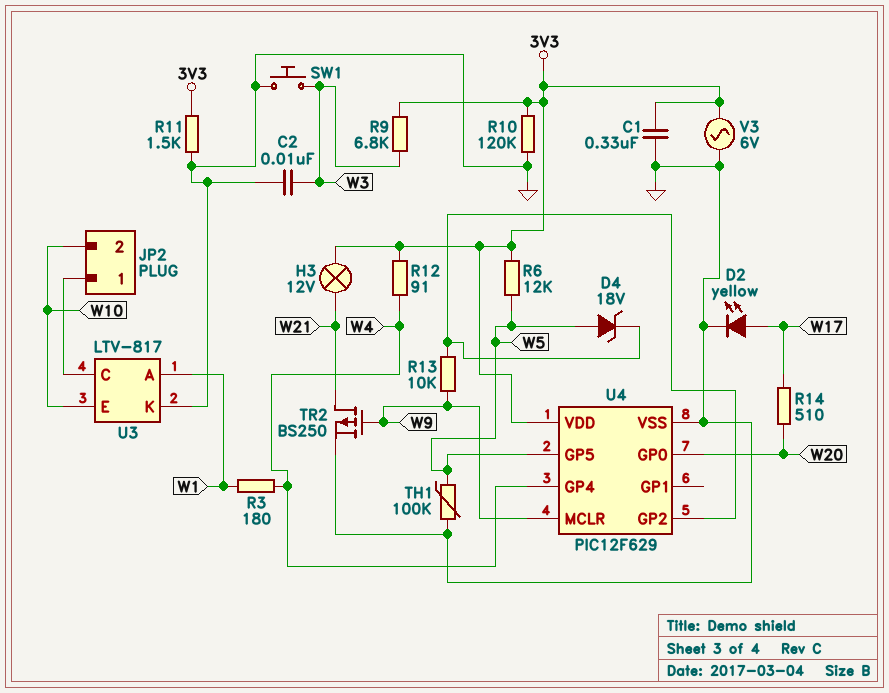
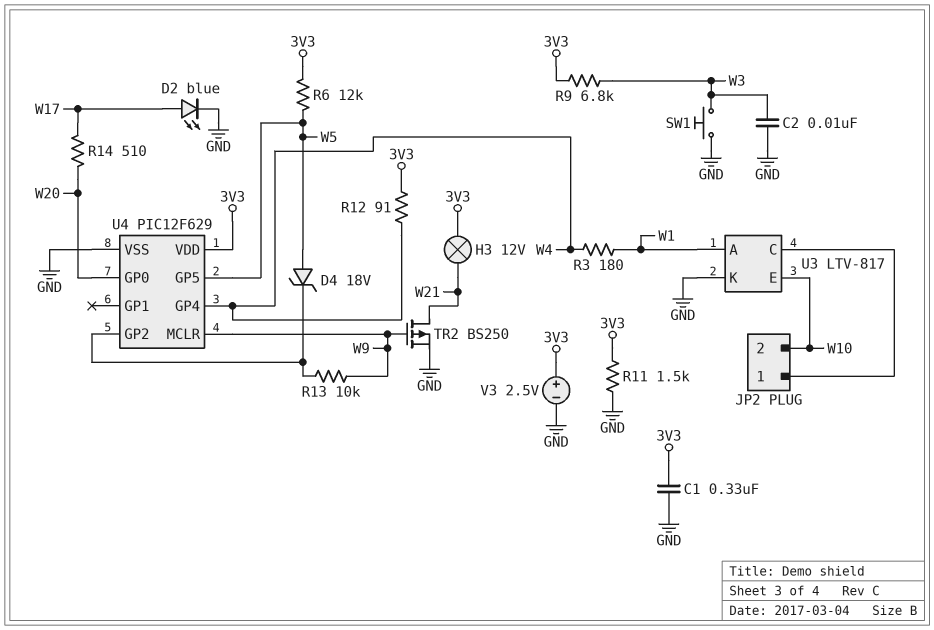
D2: LED yellow (A W17, K GND) -> LED blue (A W17, K GND)
R10: 120k (3V3, GND) -> none
TH1: 100k (GND, W5) -> none
V3: AC 6V (3V3, GND) -> 2.5V (plus 3V3, minus GND)

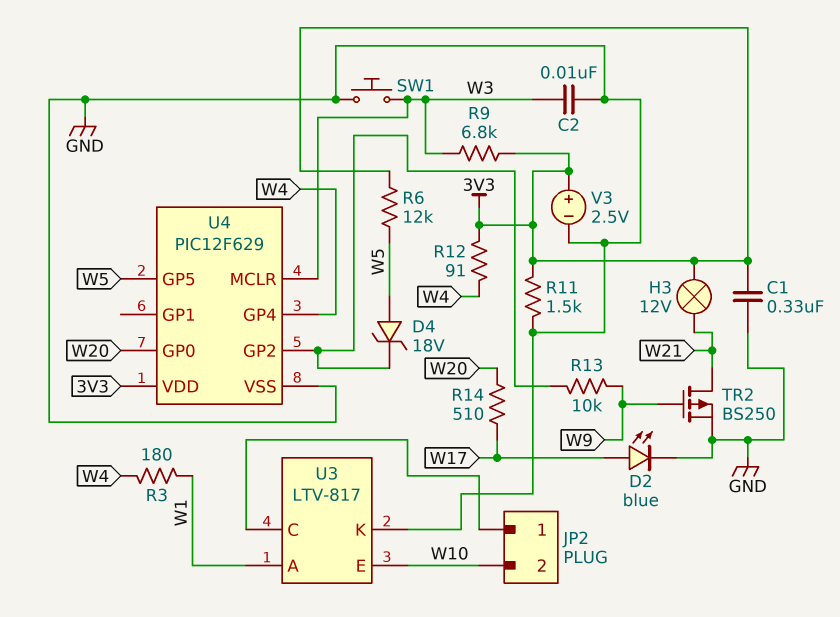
U4 pin MCLR: W9 -> W3

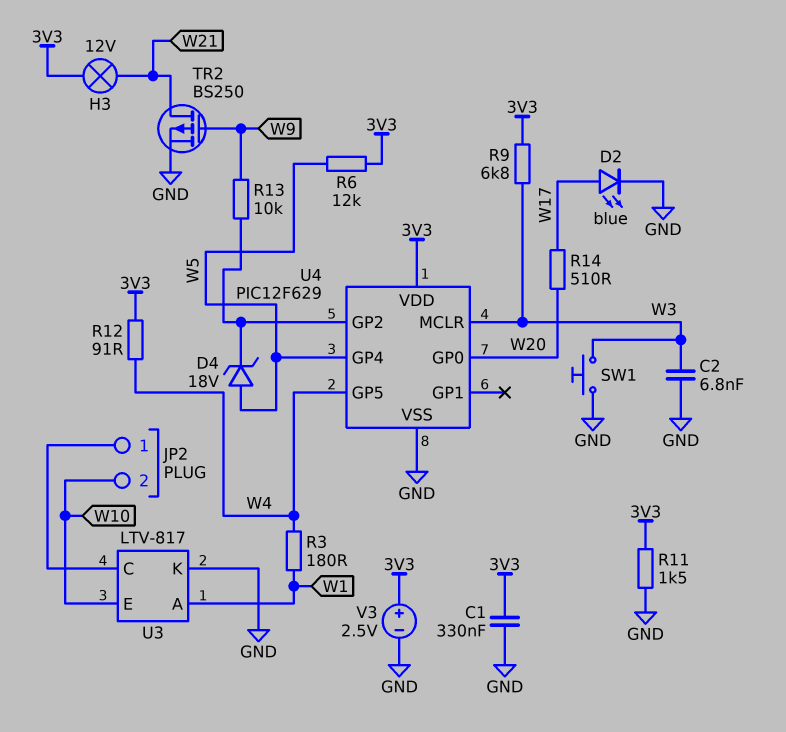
C2: 10nF (GND, W3) -> 6.8nF (GND, W3)
U4 pin GP4: W4 -> W5
U4 pin GP5: W5 -> W4

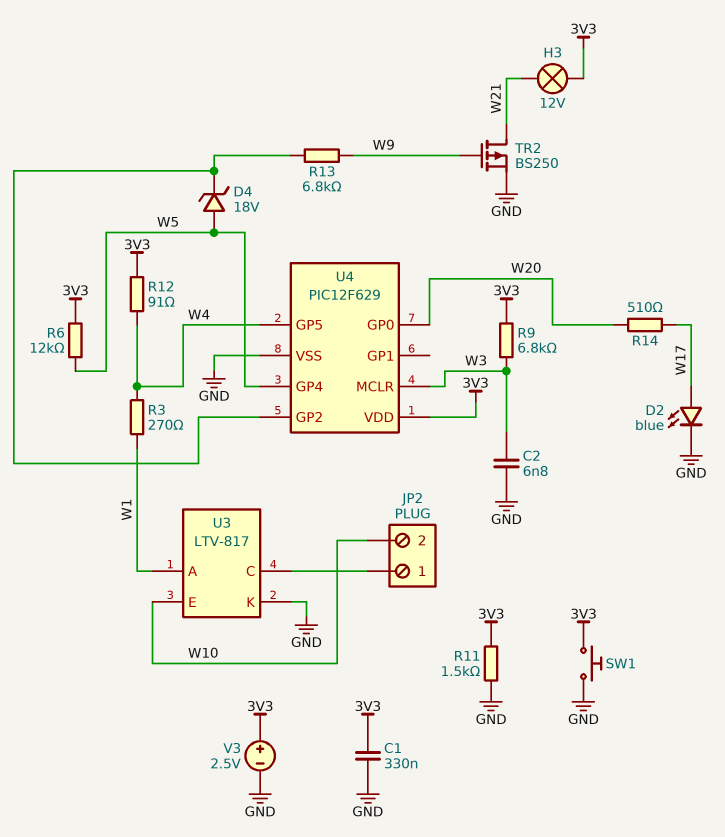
R3: 180 (W1, W4) -> 270 (W1, W4)
R13: 10k (U4/GP2, W9) -> 6.8k (U4/GP2, W9)
SW1: button (GND, W3) -> button (3V3, GND)

